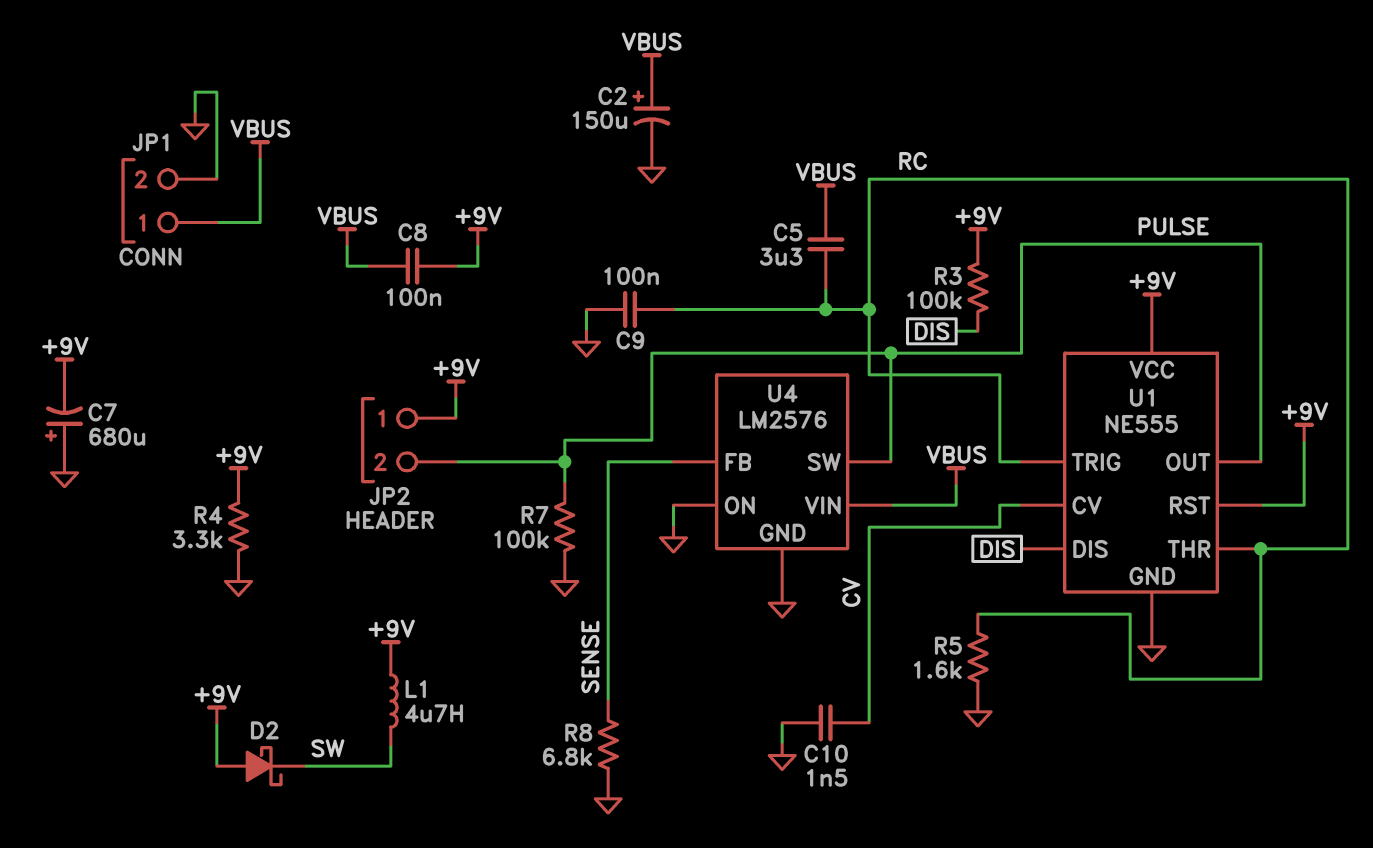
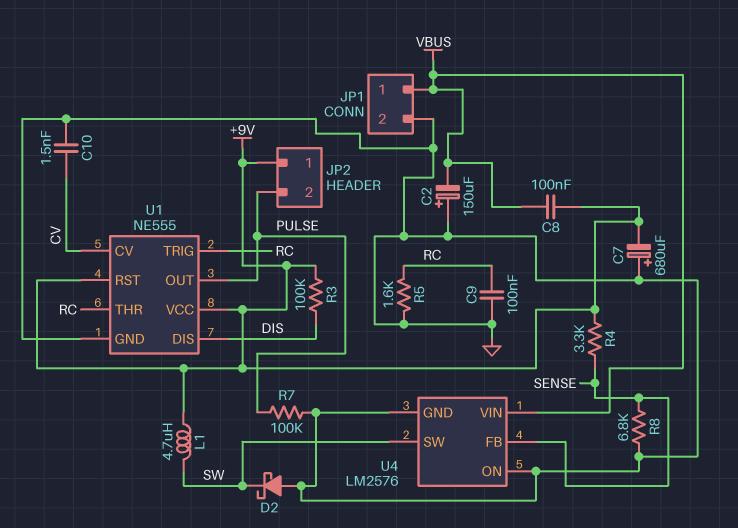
C2: 150uF (plus VBUS, minus GND) -> 150uF (plus GND, minus VBUS)
C5: 3.3uF (RC, VBUS) -> none
D2: schottky (A +9V, K SW) -> schottky (A GND, K SW)
R4: 3.3k (+9V, GND) -> 3.3k (+9V, SENSE)
U4 pin SW: PULSE -> SW

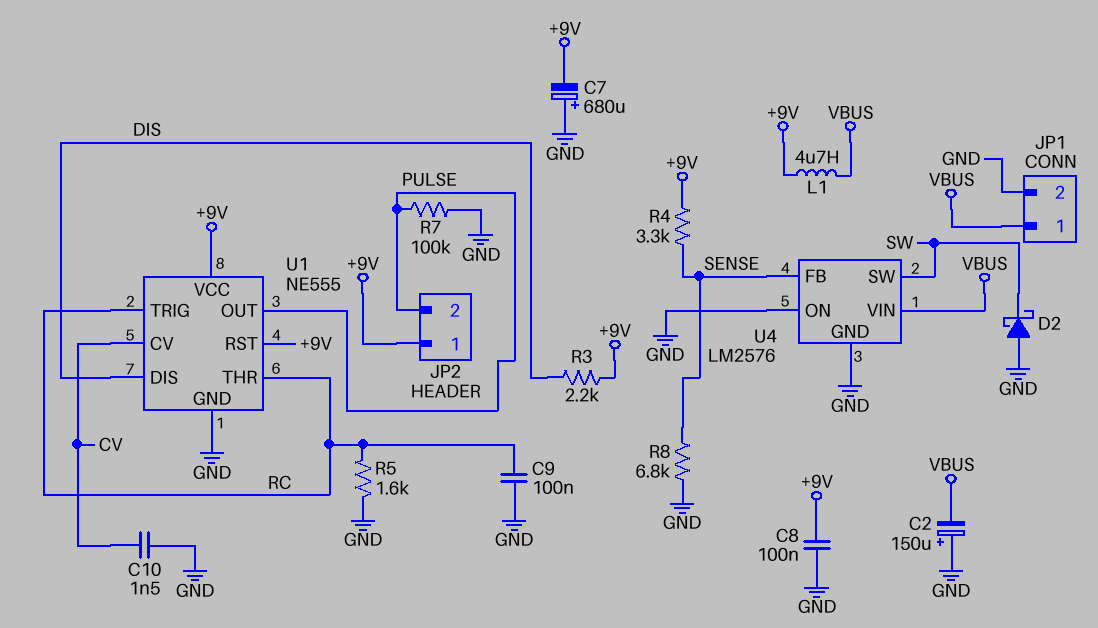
C8: 100nF (+9V, VBUS) -> 100nF (+9V, GND)
L1: 4.7uH (+9V, SW) -> 4.7uH (+9V, VBUS)
R3: 100k (+9V, DIS) -> 2.2k (+9V, DIS)

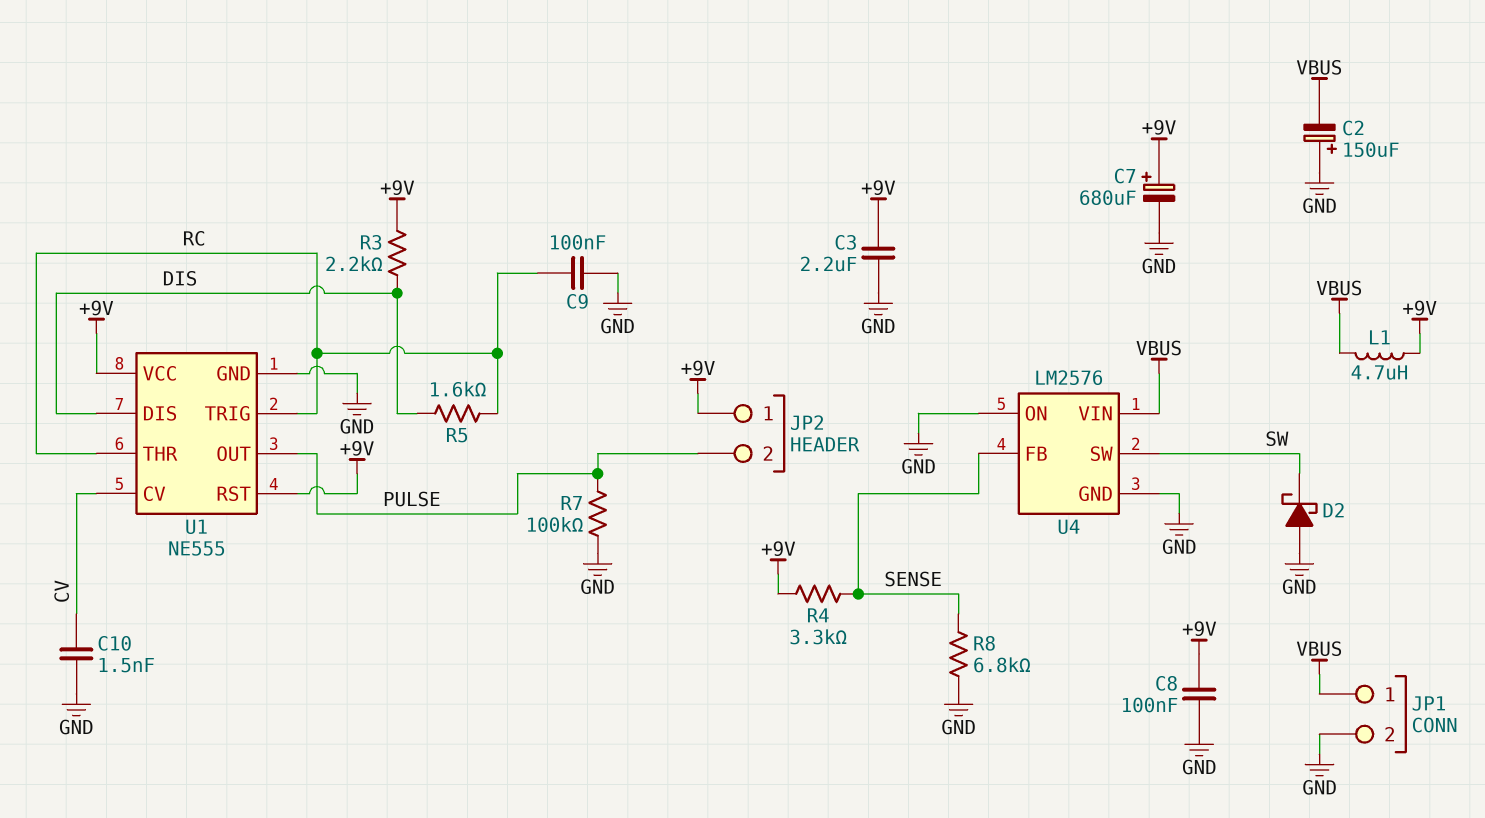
C3: none -> 2.2uF (+9V, GND)
C7: 680uF (plus GND, minus +9V) -> 680uF (plus +9V, minus GND)
R5: 1.6k (GND, RC) -> 1.6k (DIS, RC)

